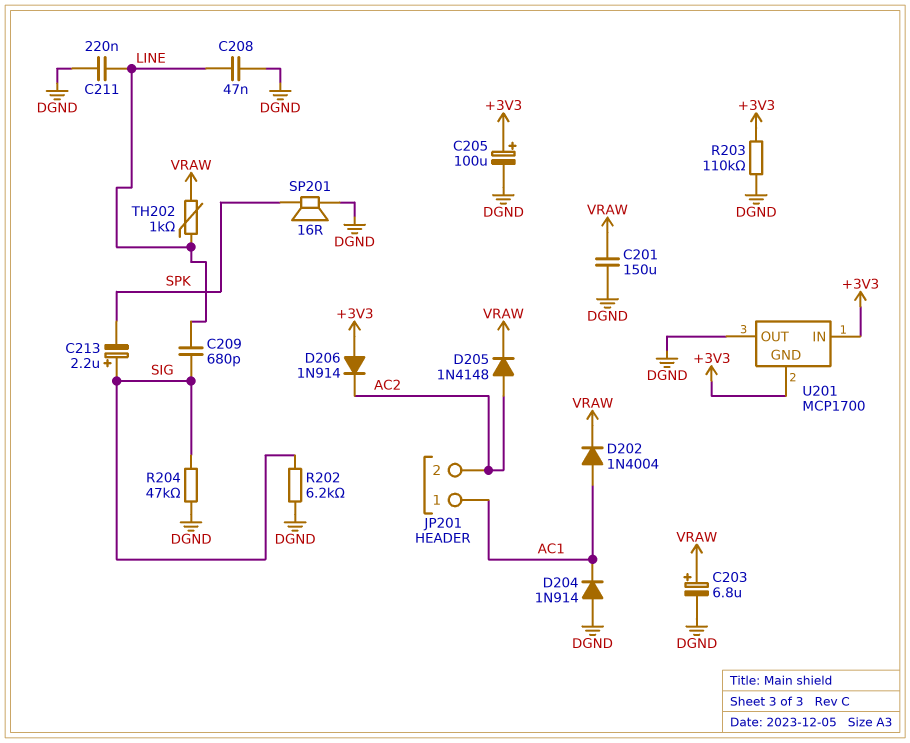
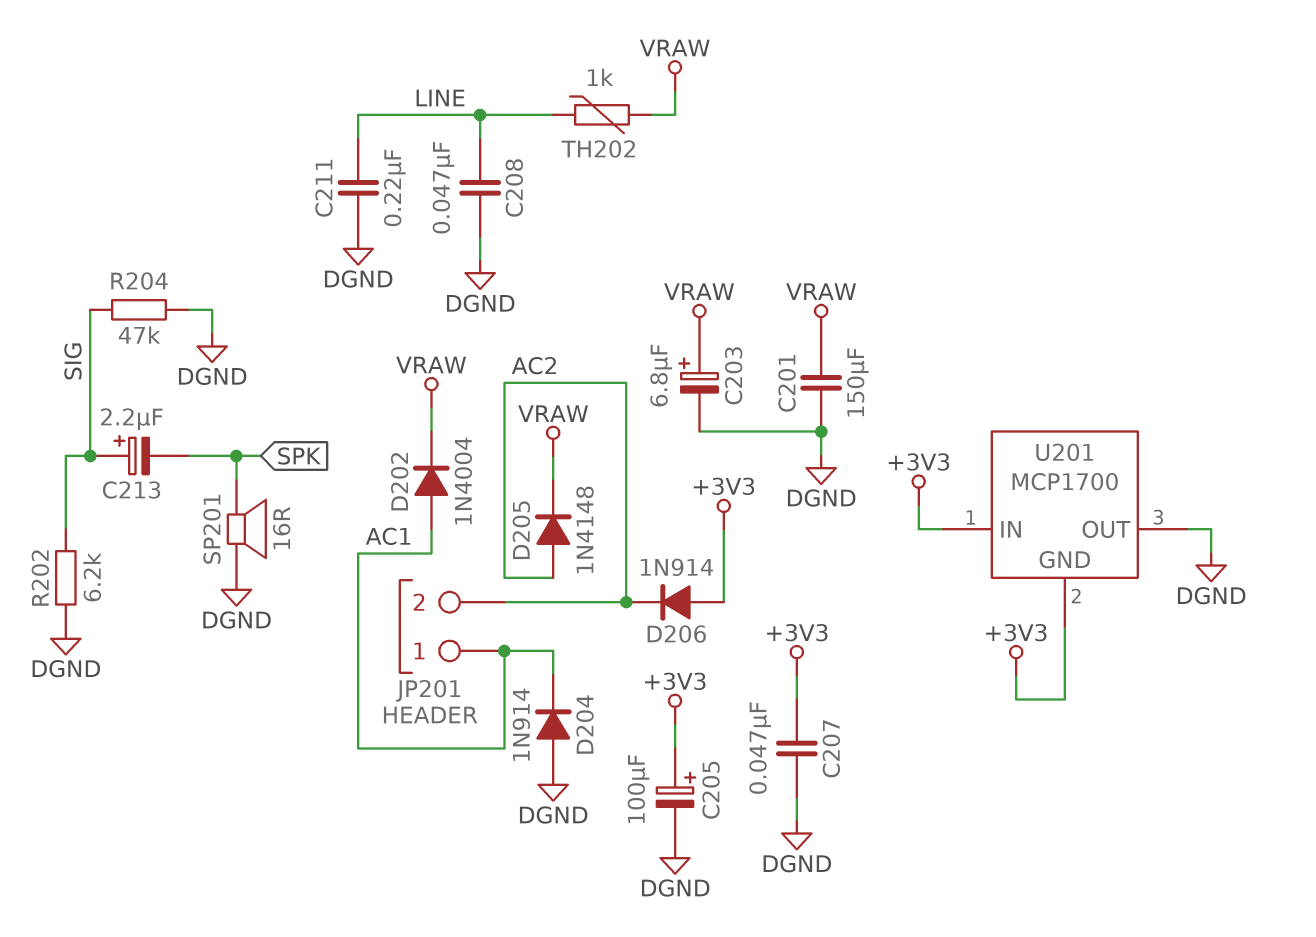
C207: none -> 47nF (+3V3, DGND)
C209: 680pF (LINE, SIG) -> none
R203: 110k (+3V3, DGND) -> none

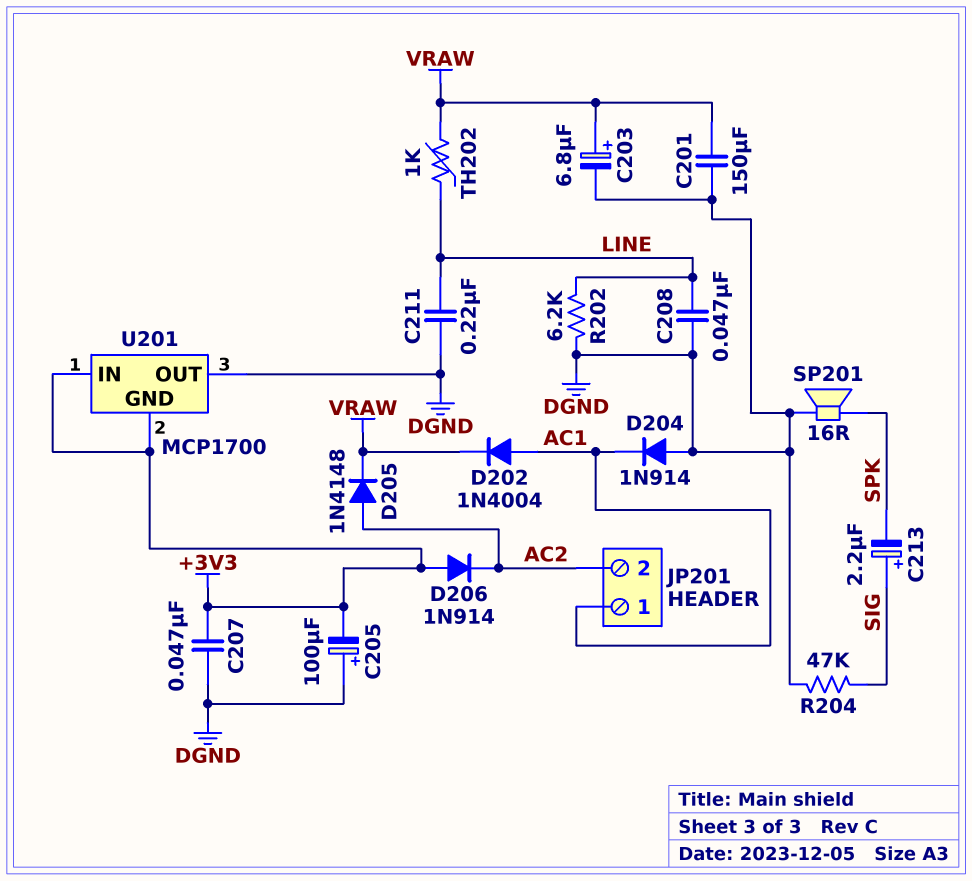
C205: 100uF (plus +3V3, minus DGND) -> 100uF (plus DGND, minus +3V3)
R202: 6.2k (DGND, SIG) -> 6.2k (DGND, LINE)

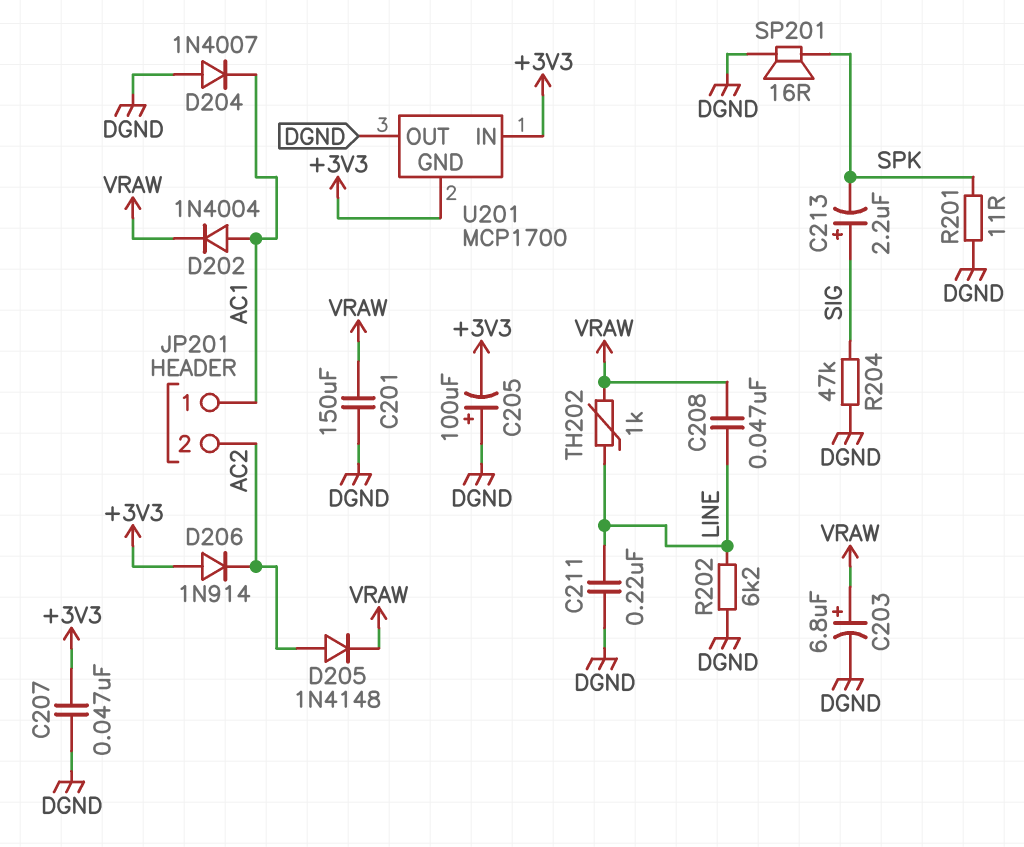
C208: 47nF (DGND, LINE) -> 47nF (LINE, VRAW)
D204: diode 1N914 (A DGND, K AC1) -> diode 1N4007 (A DGND, K AC1)
R201: none -> 11 (DGND, SPK)

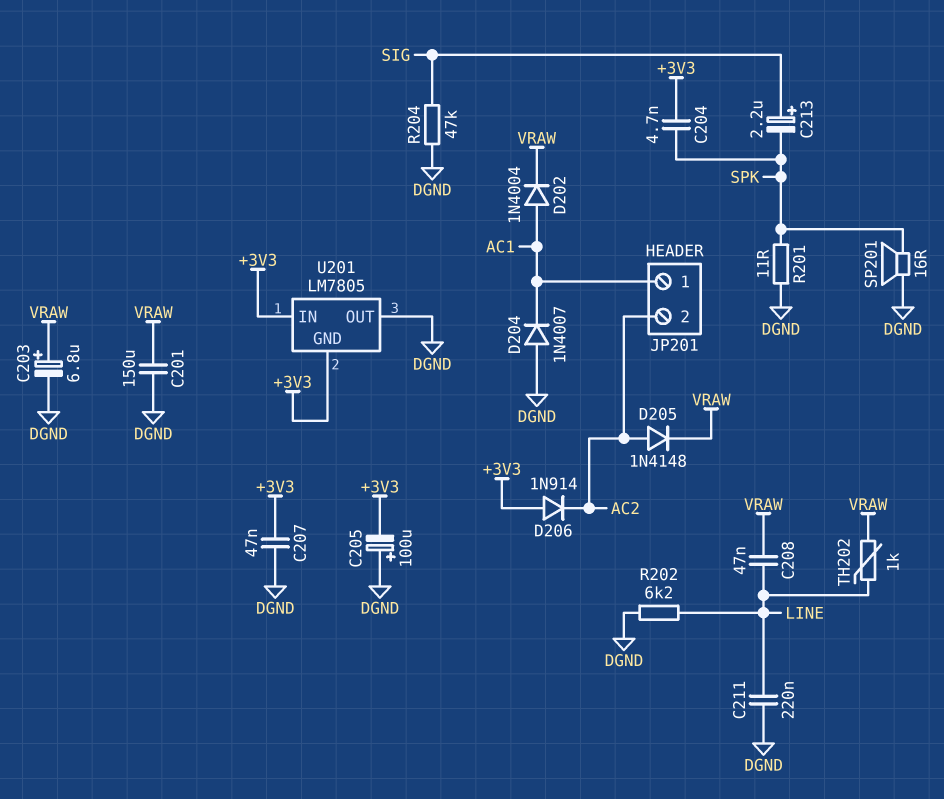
C204: none -> 4.7nF (+3V3, SPK)
U201: MCP1700 -> LM7805

